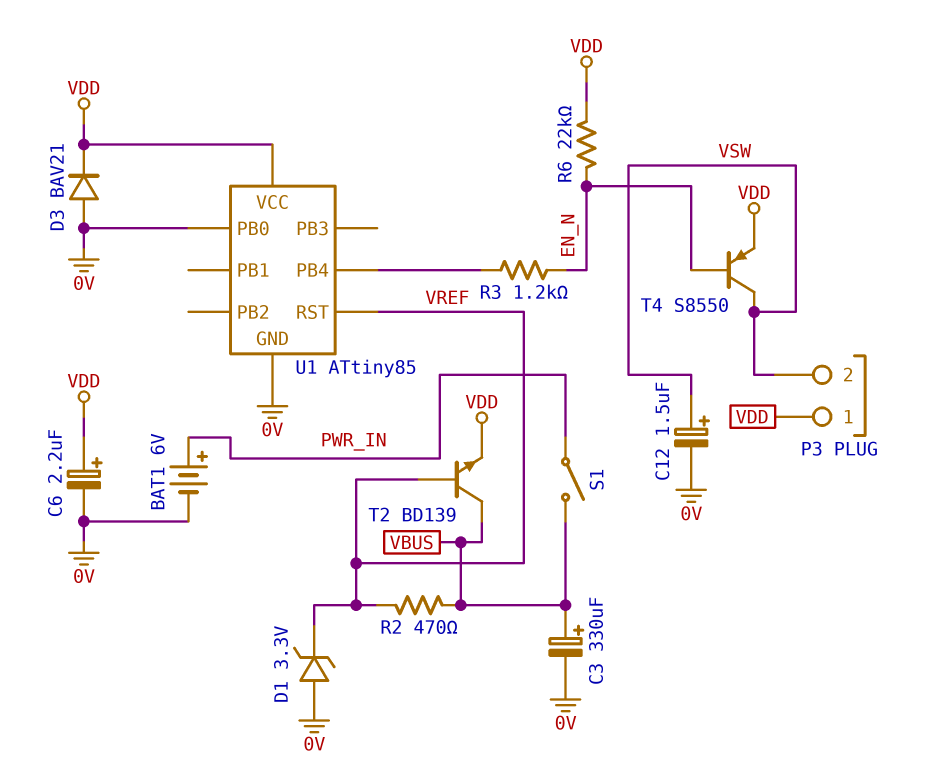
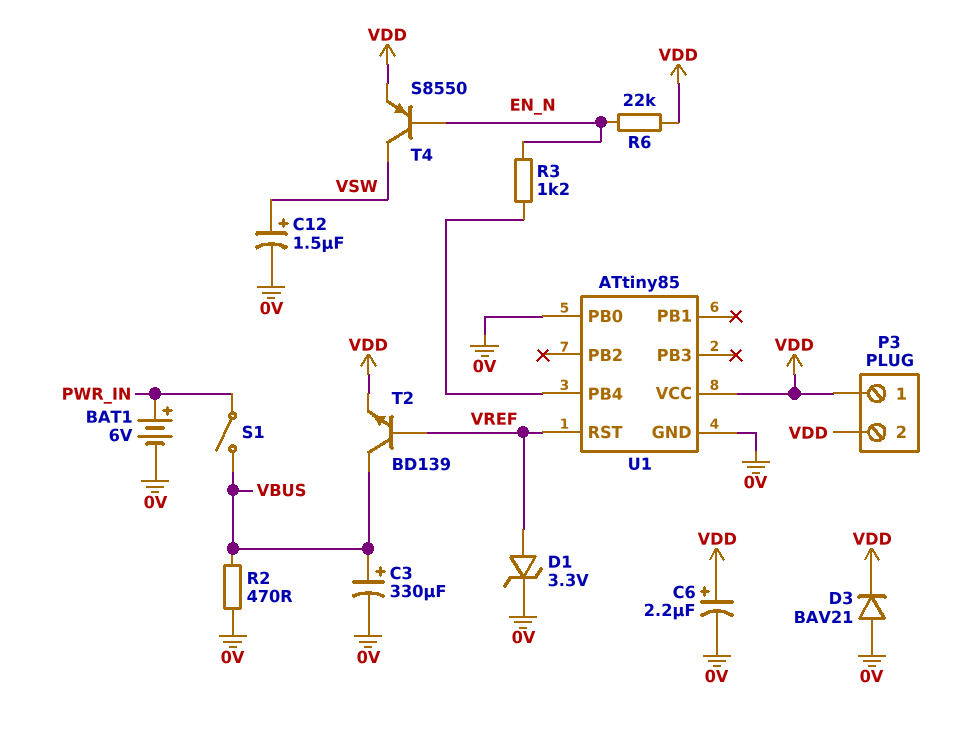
D1: zener 3.3V (A 0V, K VREF) -> zener 3.3V (A VREF, K 0V)
P3 pin 2: VSW -> VDD
R2: 470 (VBUS, VREF) -> 470 (0V, VBUS)

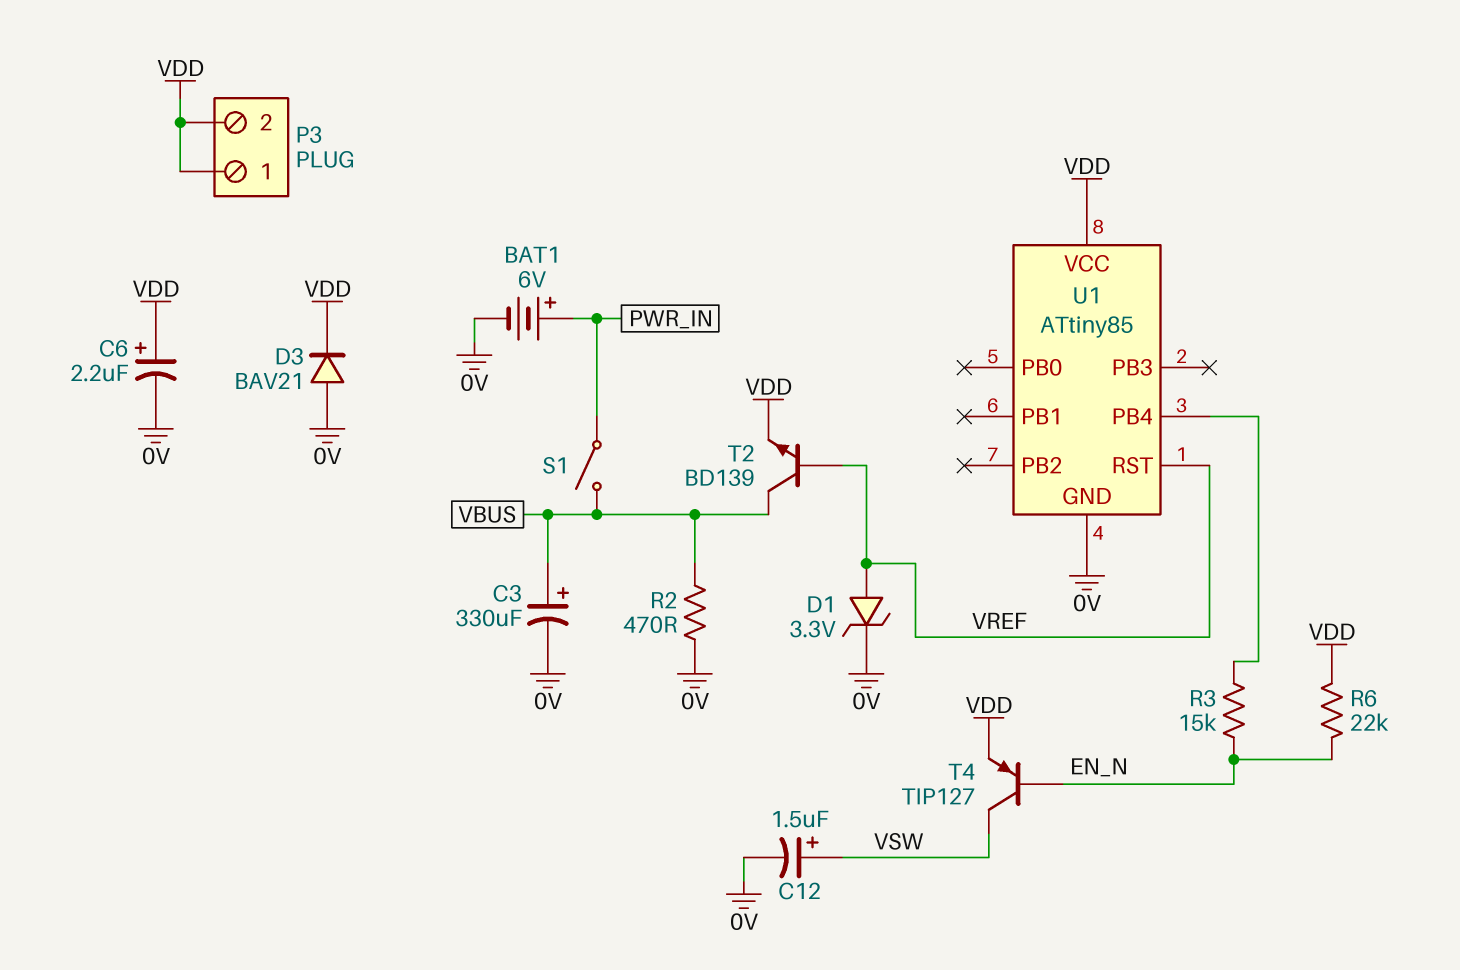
R3: 1.2k (EN_N, U1/PB4) -> 15k (EN_N, U1/PB4)
T4: PNP S8550 (B EN_N, C VSW, E VDD) -> PNP TIP127 (B EN_N, C VSW, E VDD)
U1 pin PB0: 0V -> none

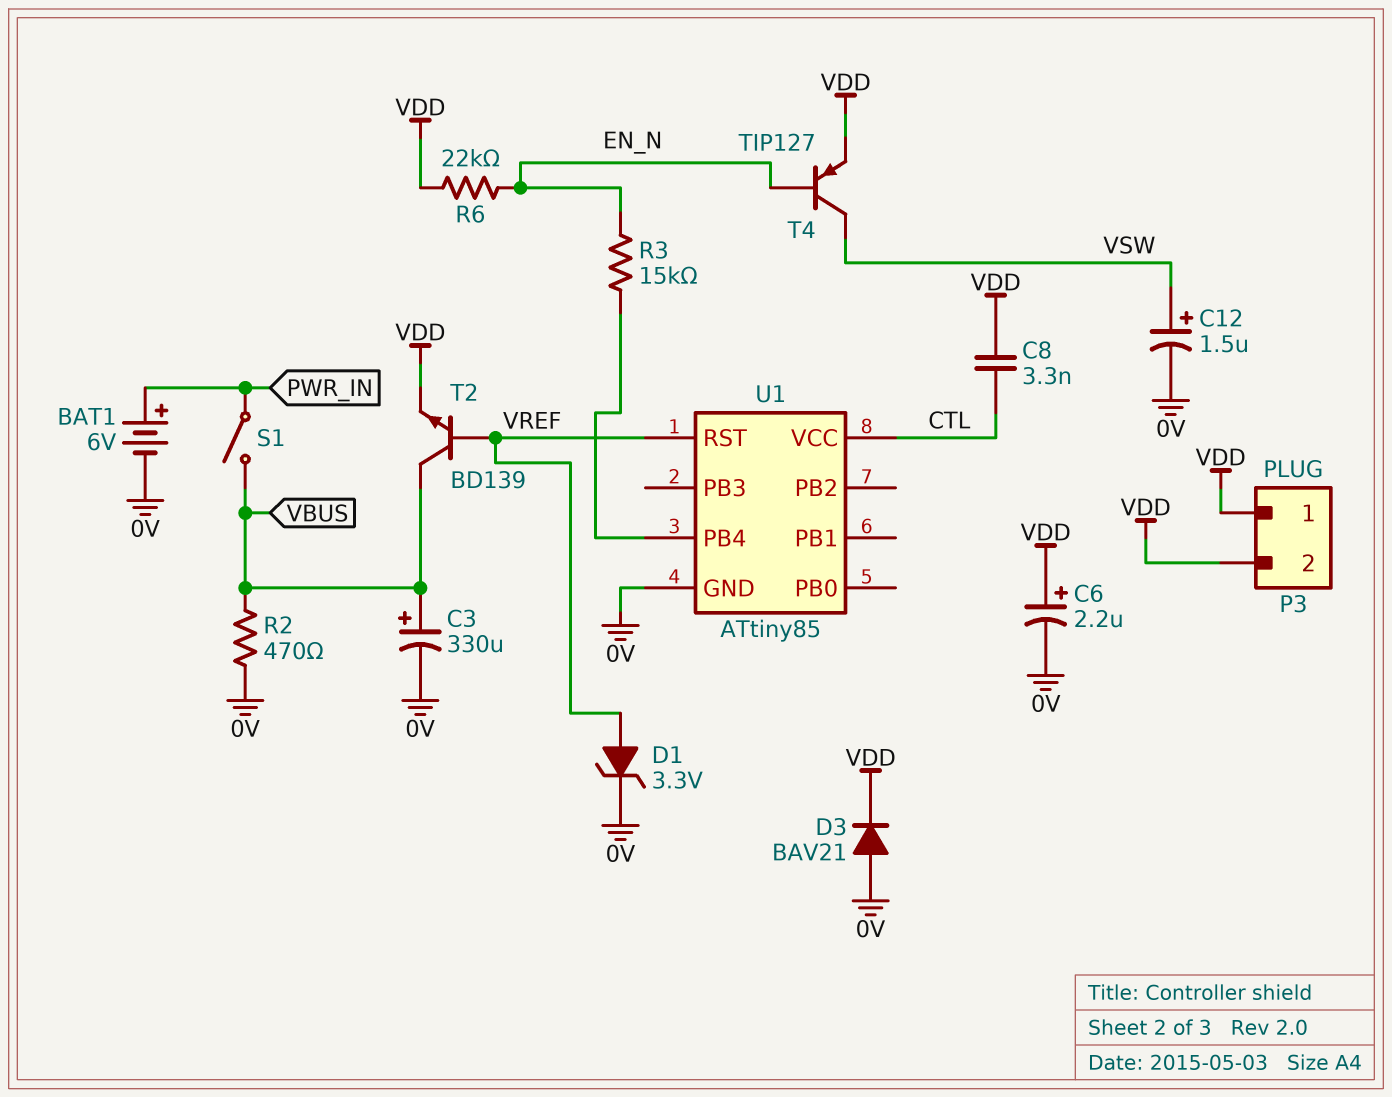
C8: none -> 3.3nF (CTL, VDD)
U1 pin VCC: VDD -> CTL

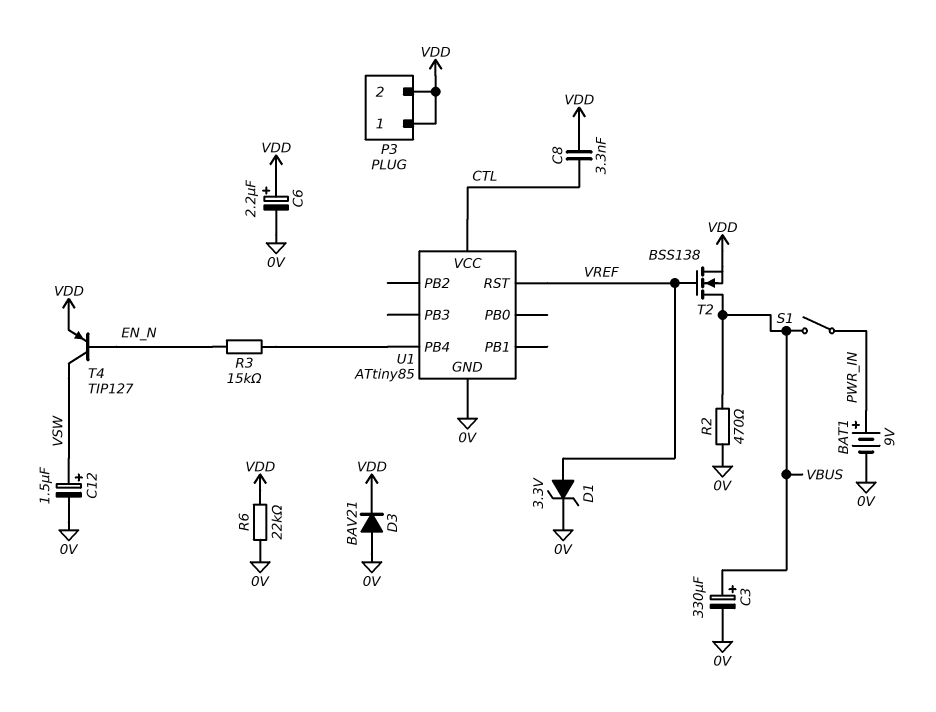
BAT1: 6V (plus PWR_IN, minus 0V) -> 9V (plus PWR_IN, minus 0V)
R6: 22k (EN_N, VDD) -> 22k (0V, VDD)
T2: NPN BD139 (B VREF, C VBUS, E VDD) -> NMOS BSS138 (G VREF, D VBUS, S VDD)

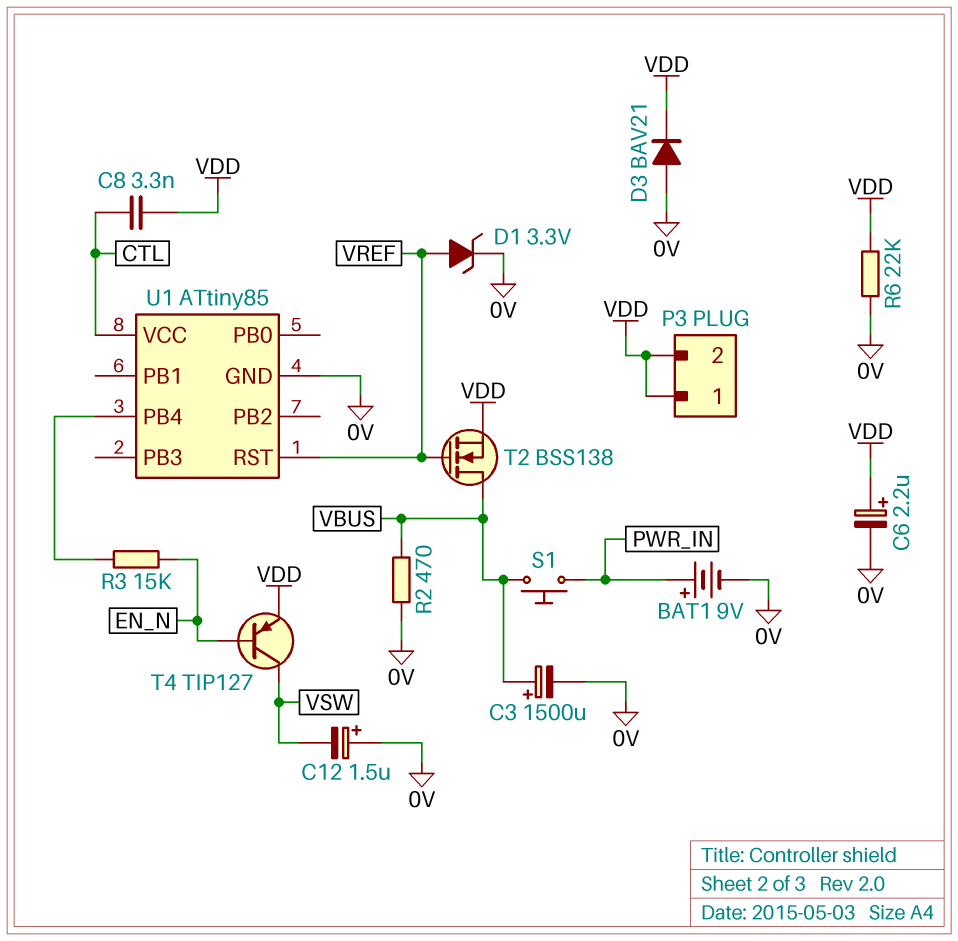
C3: 330uF (plus VBUS, minus 0V) -> 1500uF (plus VBUS, minus 0V)
C12: 1.5uF (plus VSW, minus 0V) -> 1.5uF (plus 0V, minus VSW)
S1: switch (PWR_IN, VBUS) -> button (PWR_IN, VBUS)

